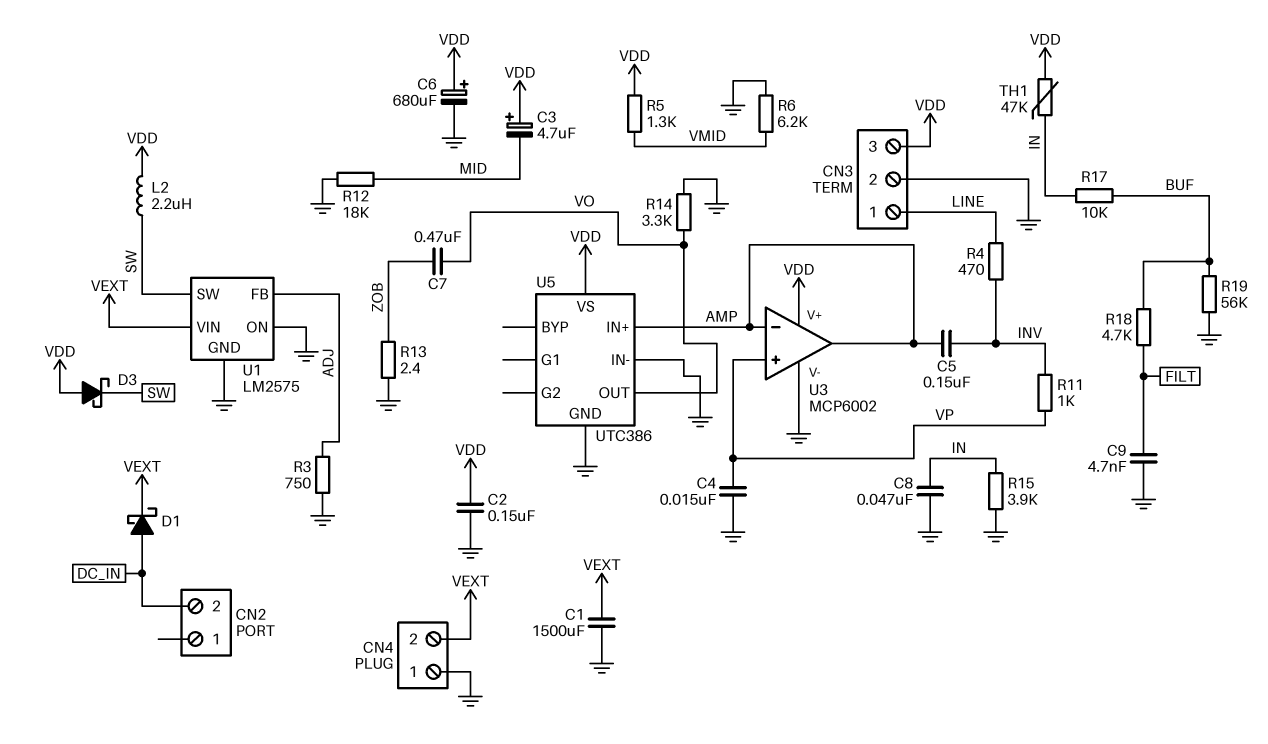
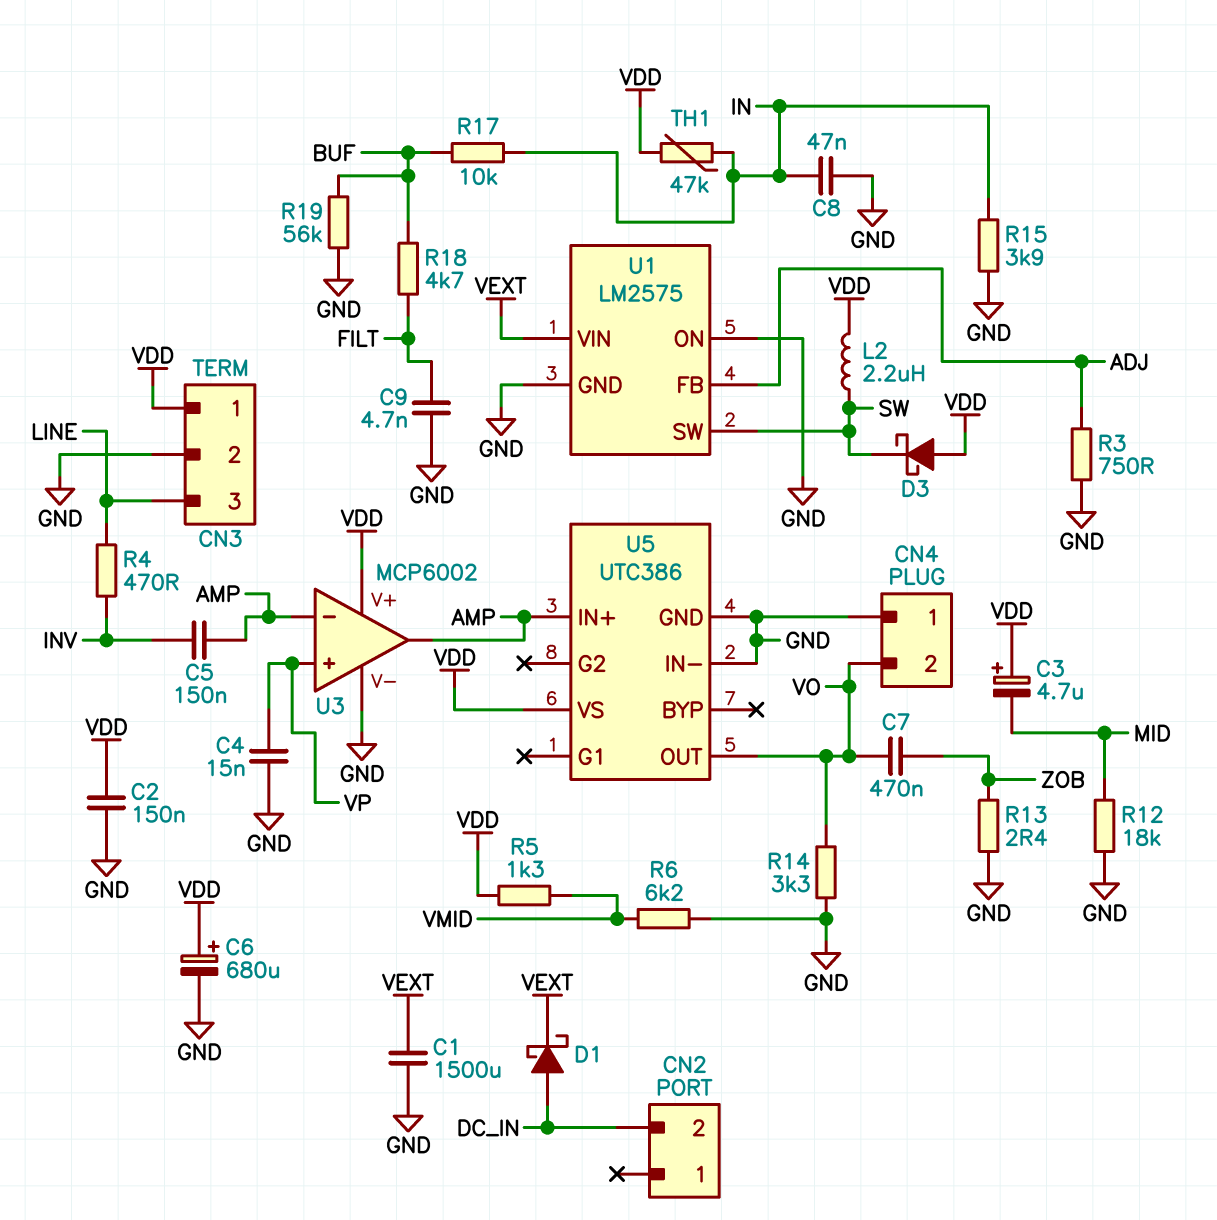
CN3 pin 1: LINE -> VDD
CN3 pin 3: VDD -> LINE
CN4 pin 2: VEXT -> VO
R11: 1k (INV, VP) -> none

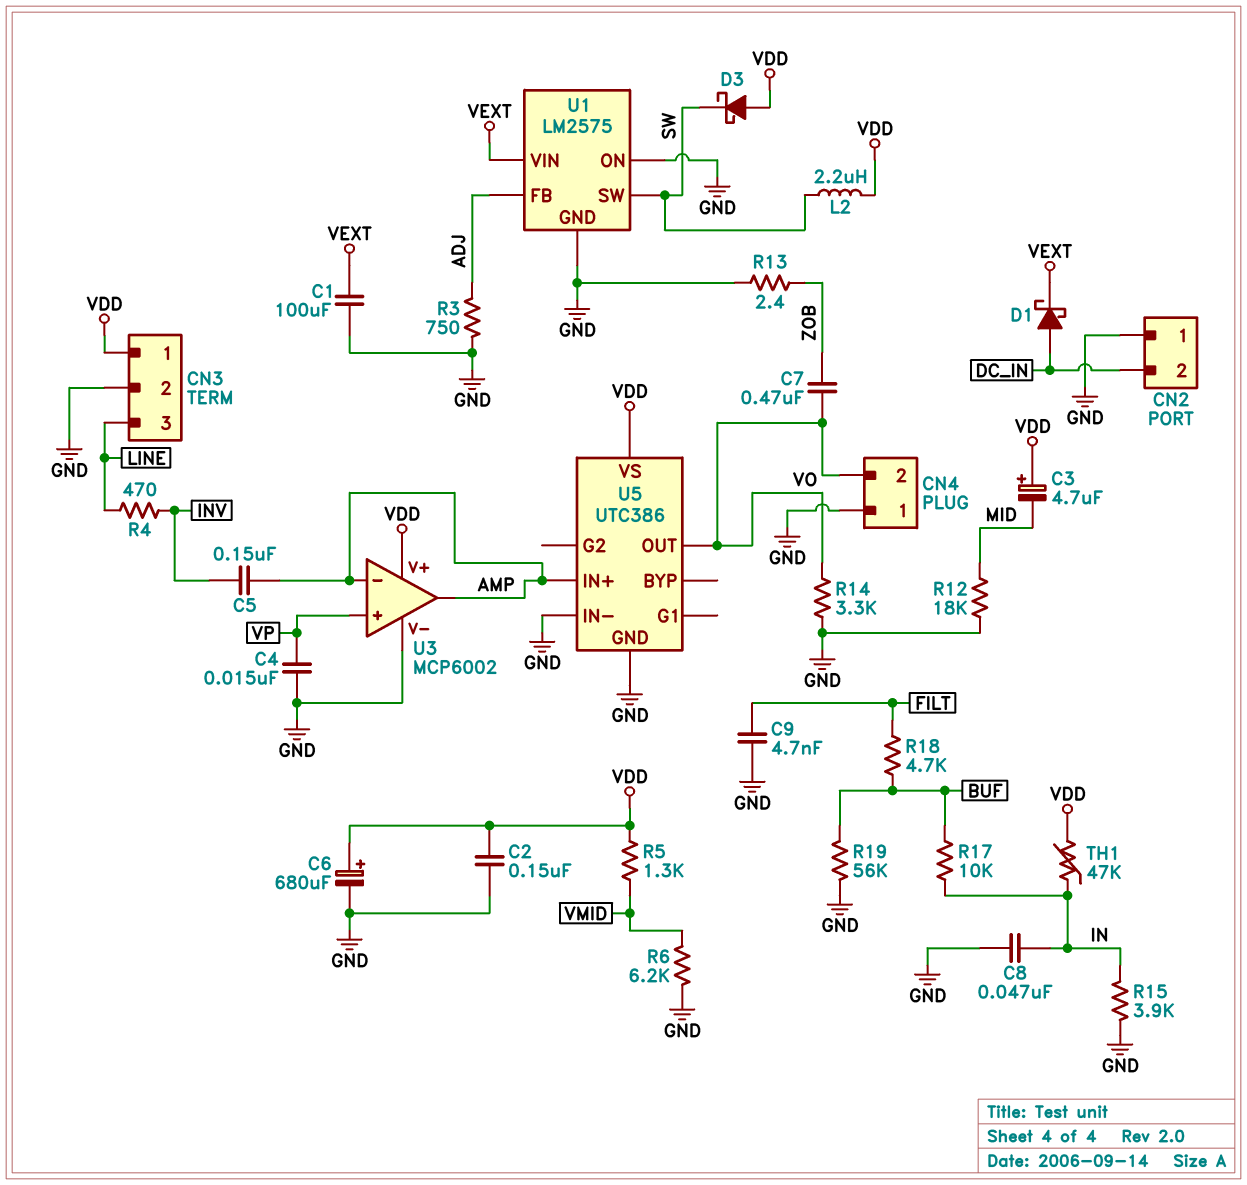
C1: 1500uF (GND, VEXT) -> 100uF (GND, VEXT)
CN2 pin 1: none -> GND

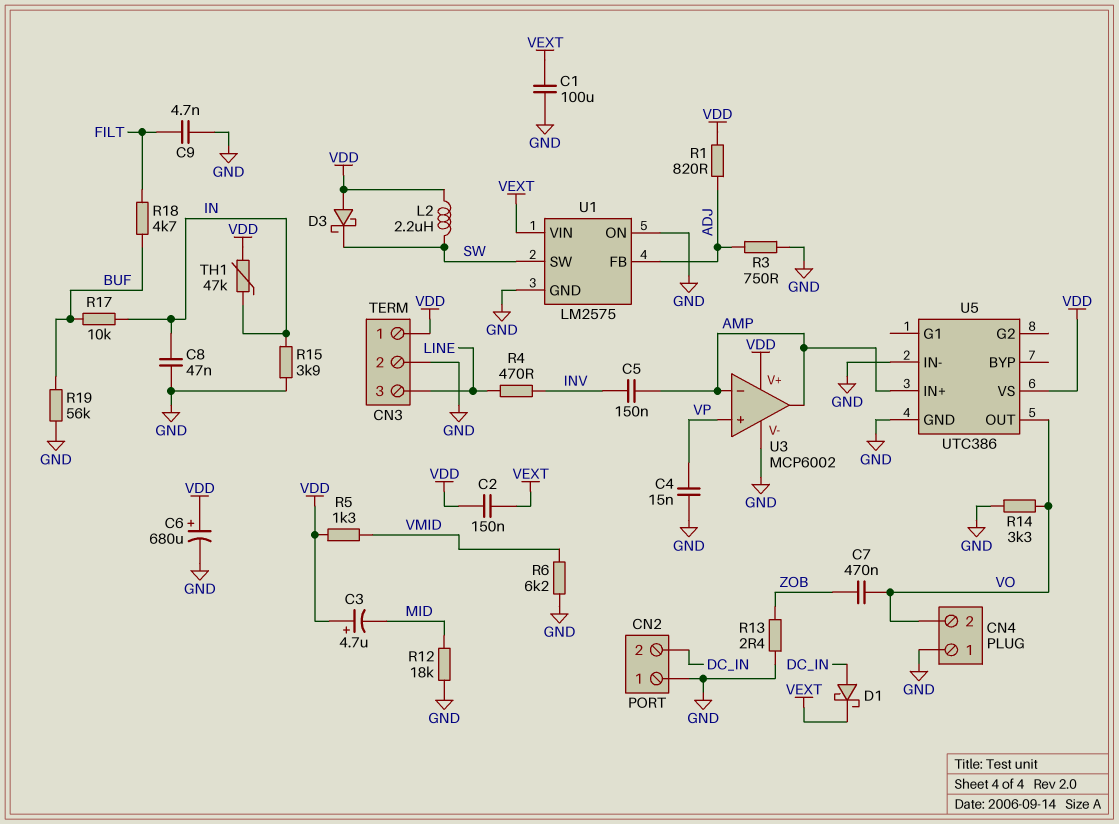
C2: 150nF (GND, VDD) -> 150nF (VDD, VEXT)
R1: none -> 820 (ADJ, VDD)

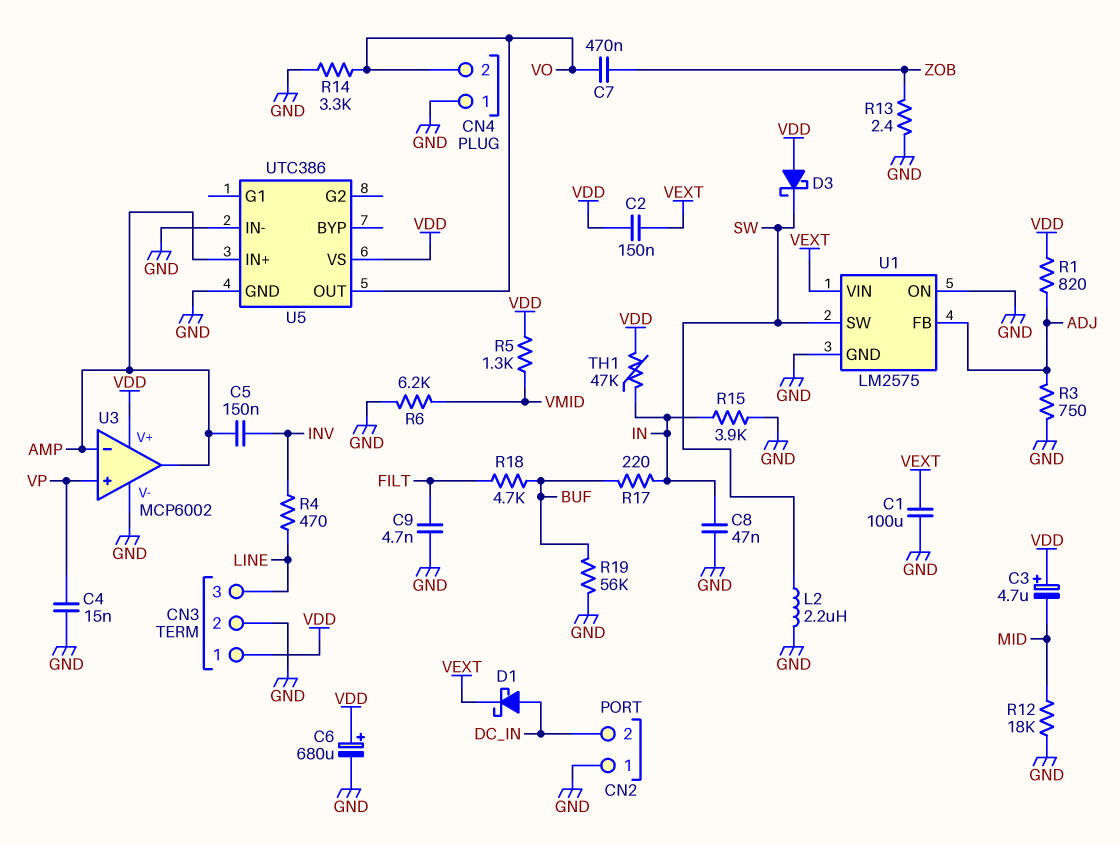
L2: 2.2uH (SW, VDD) -> 2.2uH (GND, SW)
R17: 10k (BUF, IN) -> 220 (BUF, IN)

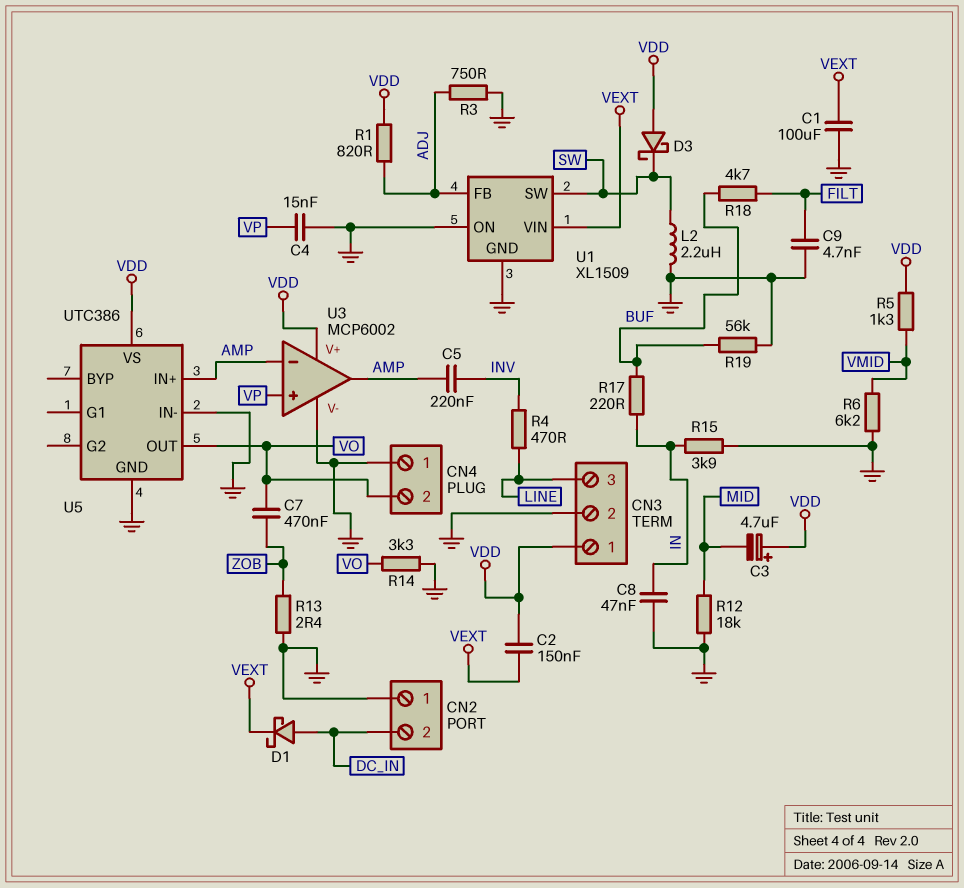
C5: 150nF (AMP, INV) -> 220nF (AMP, INV)
C6: 680uF (plus VDD, minus GND) -> none
TH1: 47k (IN, VDD) -> none
U1: LM2575 -> XL1509

